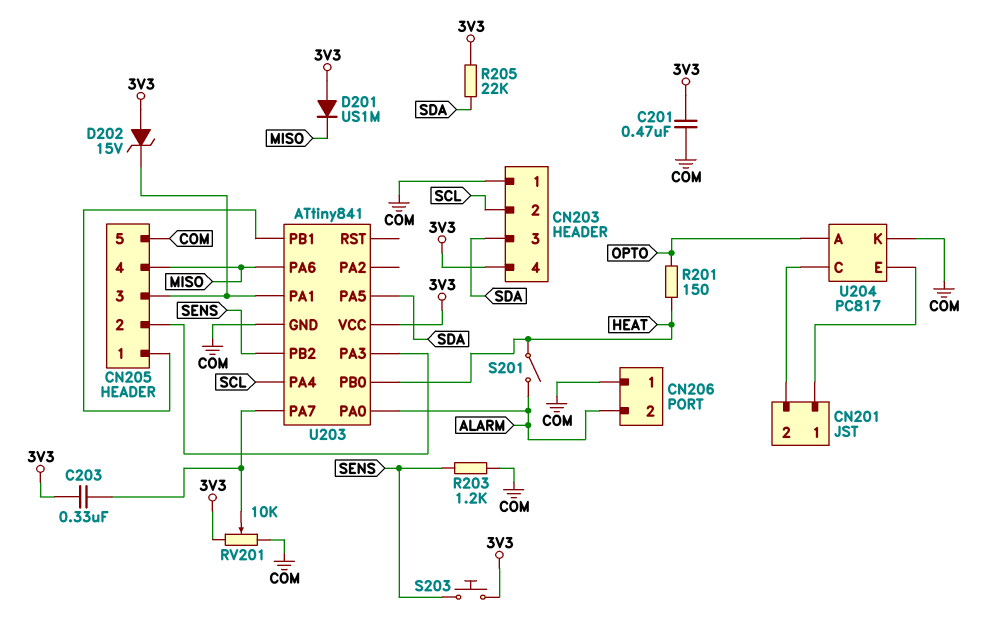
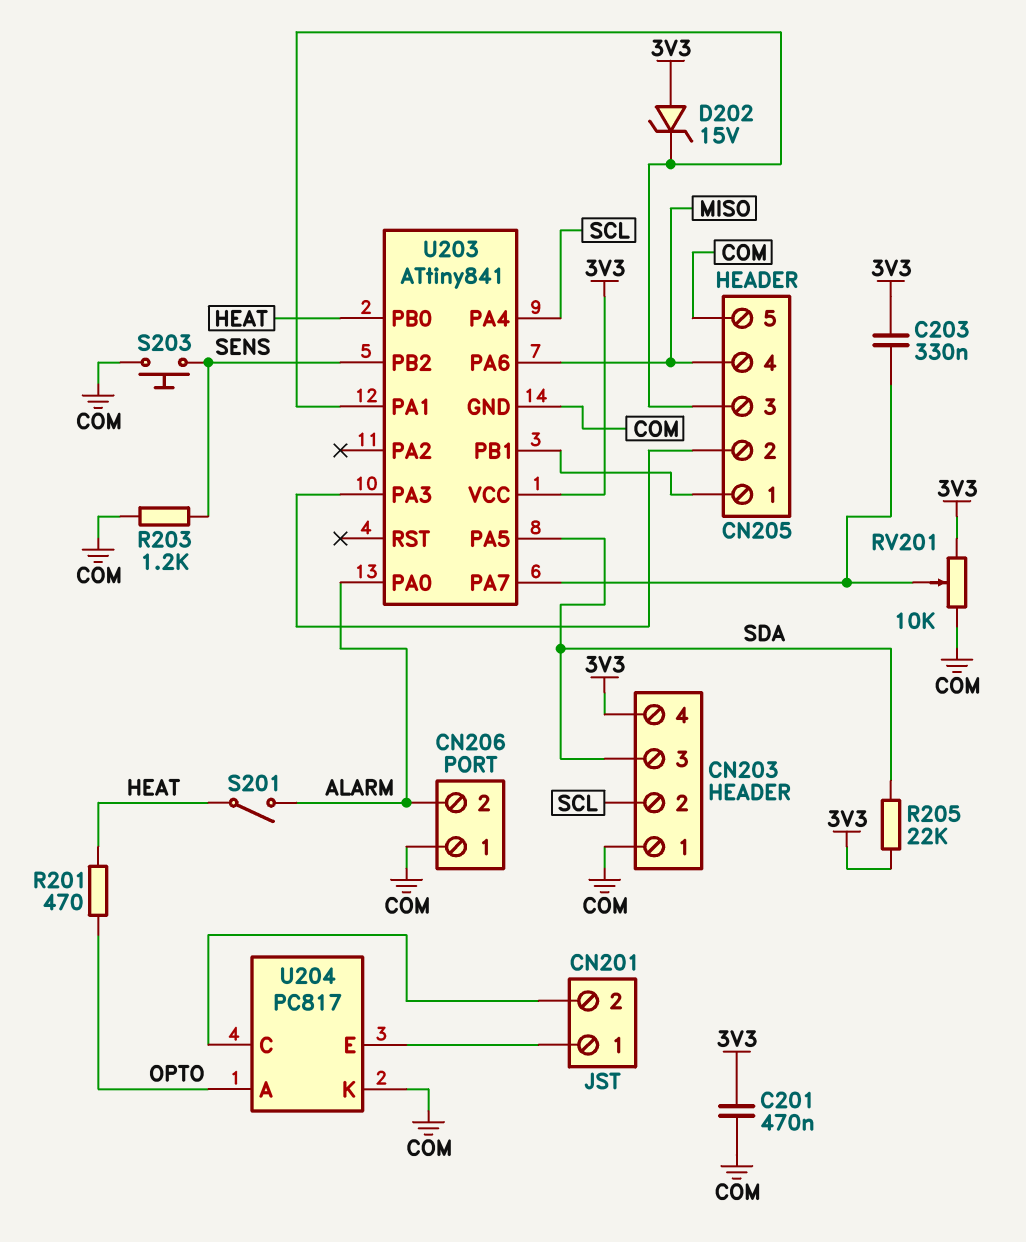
D201: diode US1M (A 3V3, K MISO) -> none
R201: 150 (HEAT, OPTO) -> 470 (HEAT, OPTO)
S203: button (3V3, SENS) -> button (COM, SENS)

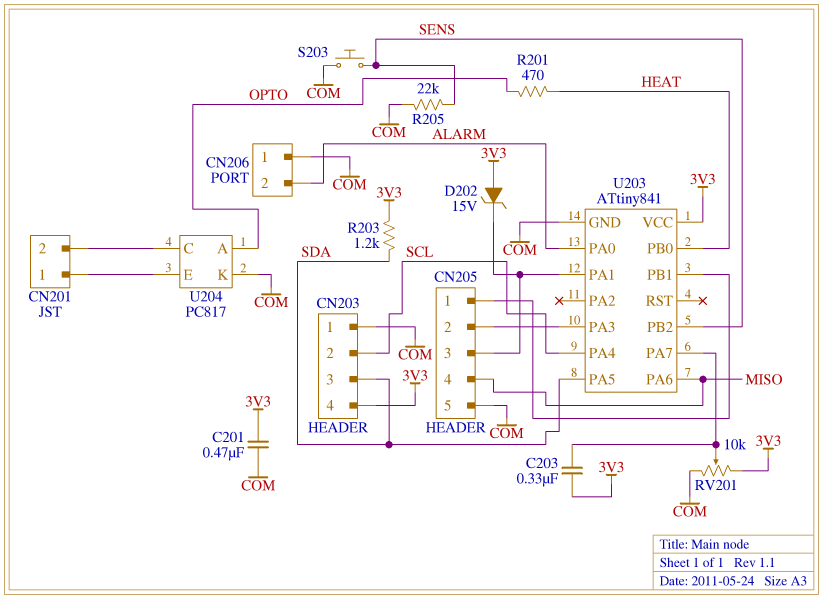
R203: 1.2k (COM, SENS) -> 1.2k (3V3, SDA)
R205: 22k (3V3, SDA) -> 22k (COM, SENS)
S201: switch (ALARM, HEAT) -> none

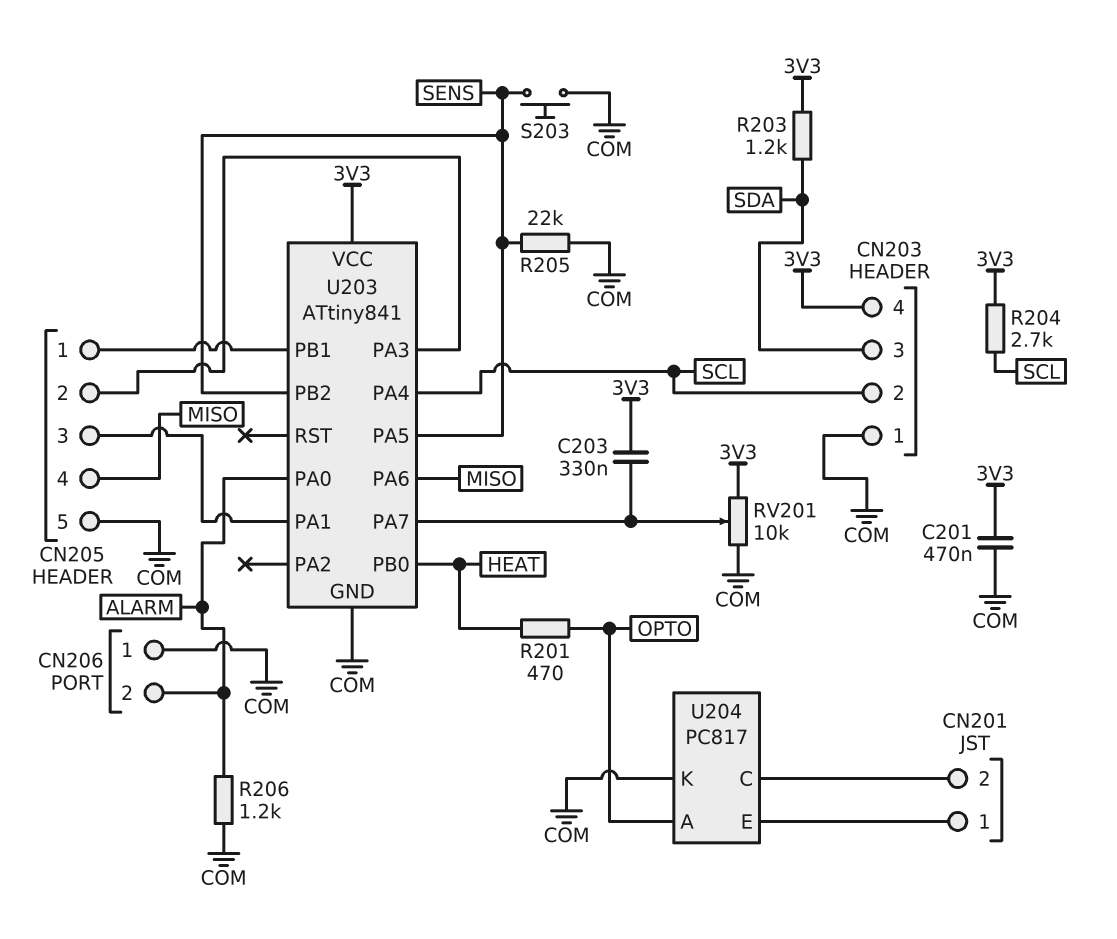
D202: zener 15V (A 3V3, K CN205/3) -> none
R204: none -> 2.7k (3V3, SCL)
R206: none -> 1.2k (ALARM, COM)
U203 pin PA5: SDA -> SENS

